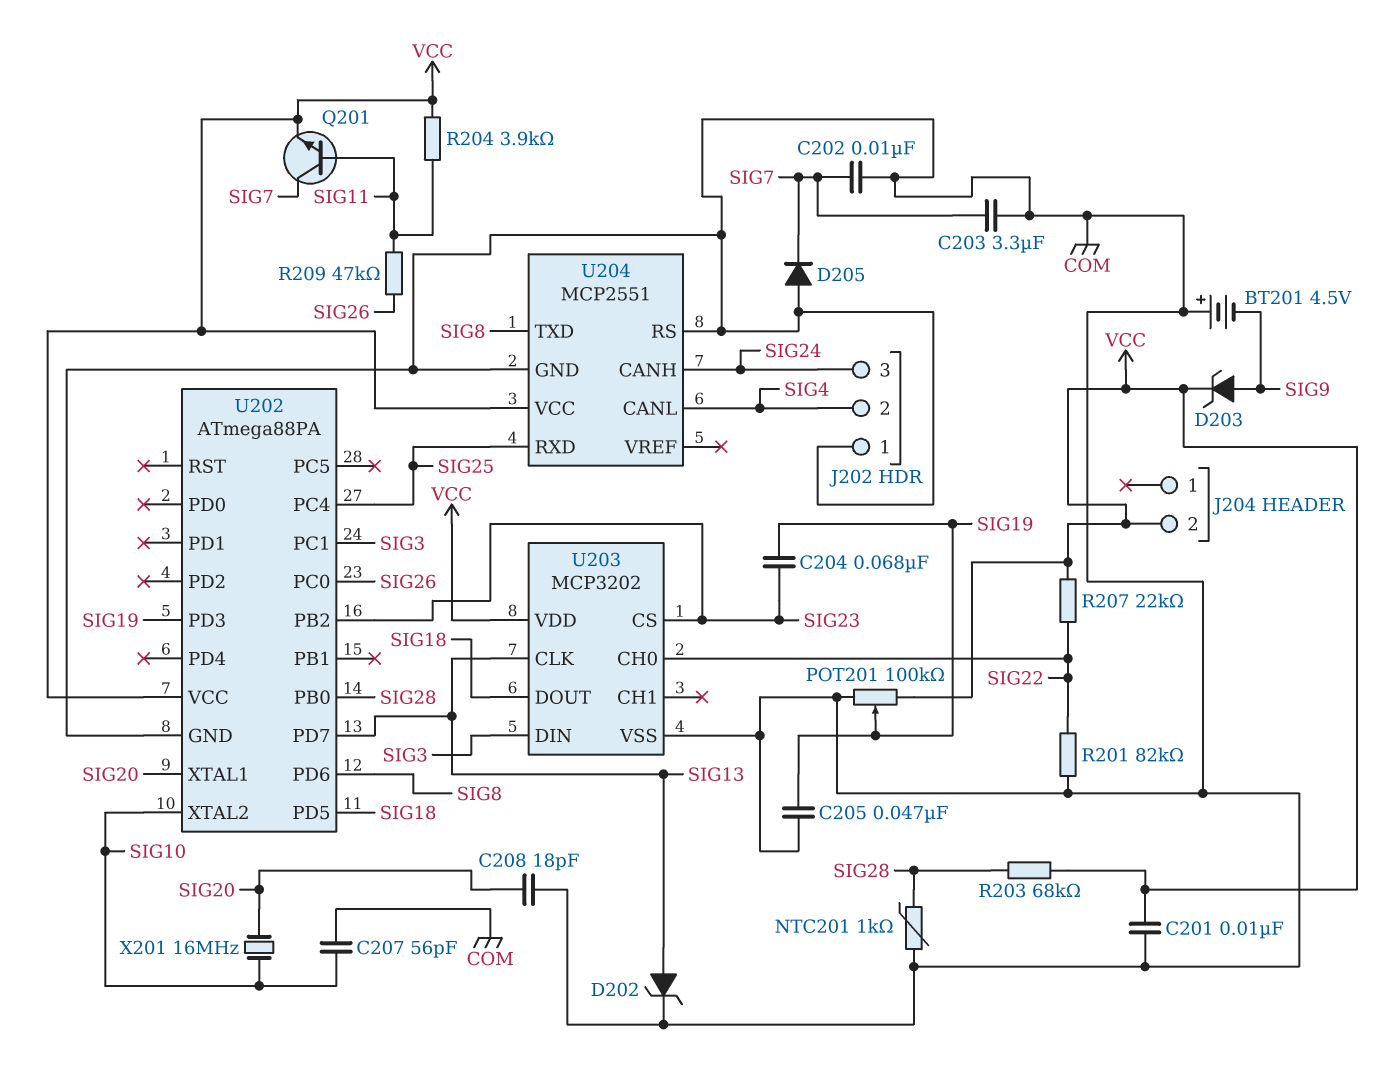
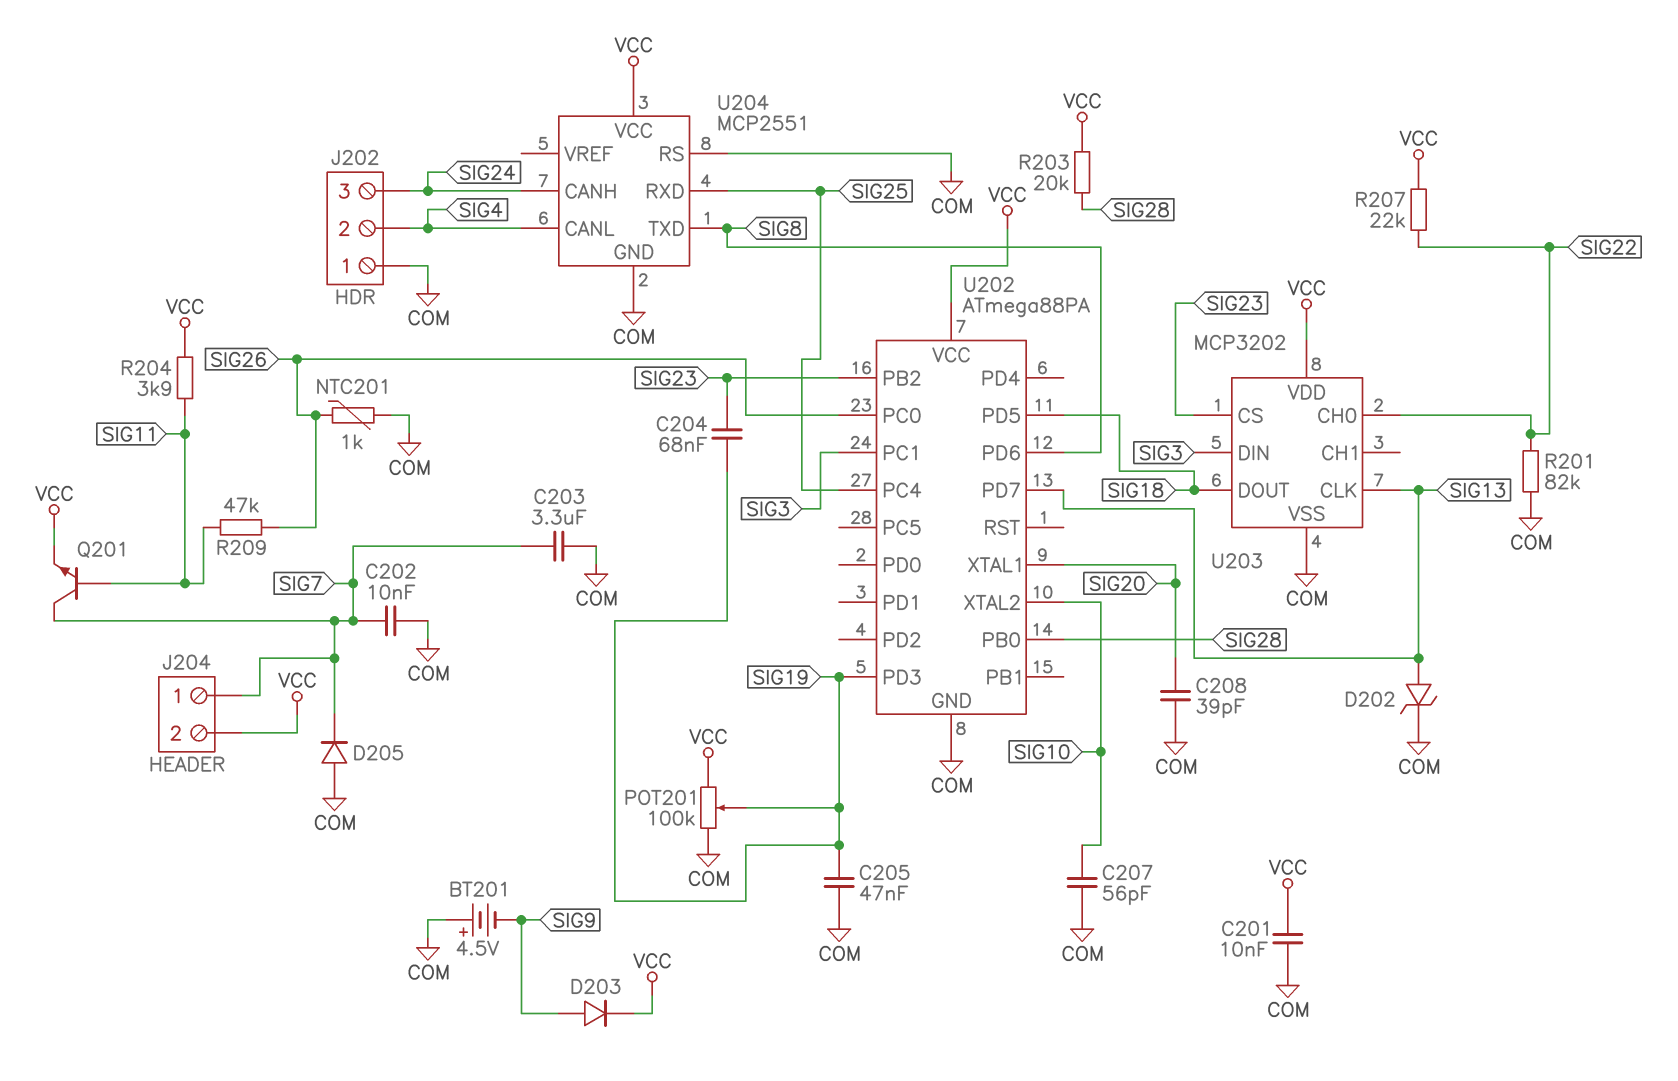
C208: 18pF (COM, SIG20) -> 39pF (COM, SIG20)
D203: zener (A SIG9, K VCC) -> diode (A SIG9, K VCC)
J204 pin 1: none -> SIG7
NTC201: 1k (COM, SIG28) -> 1k (COM, SIG26)
R203: 68k (SIG28, VCC) -> 20k (SIG28, VCC)
X201: 16MHz (SIG10, SIG20) -> none

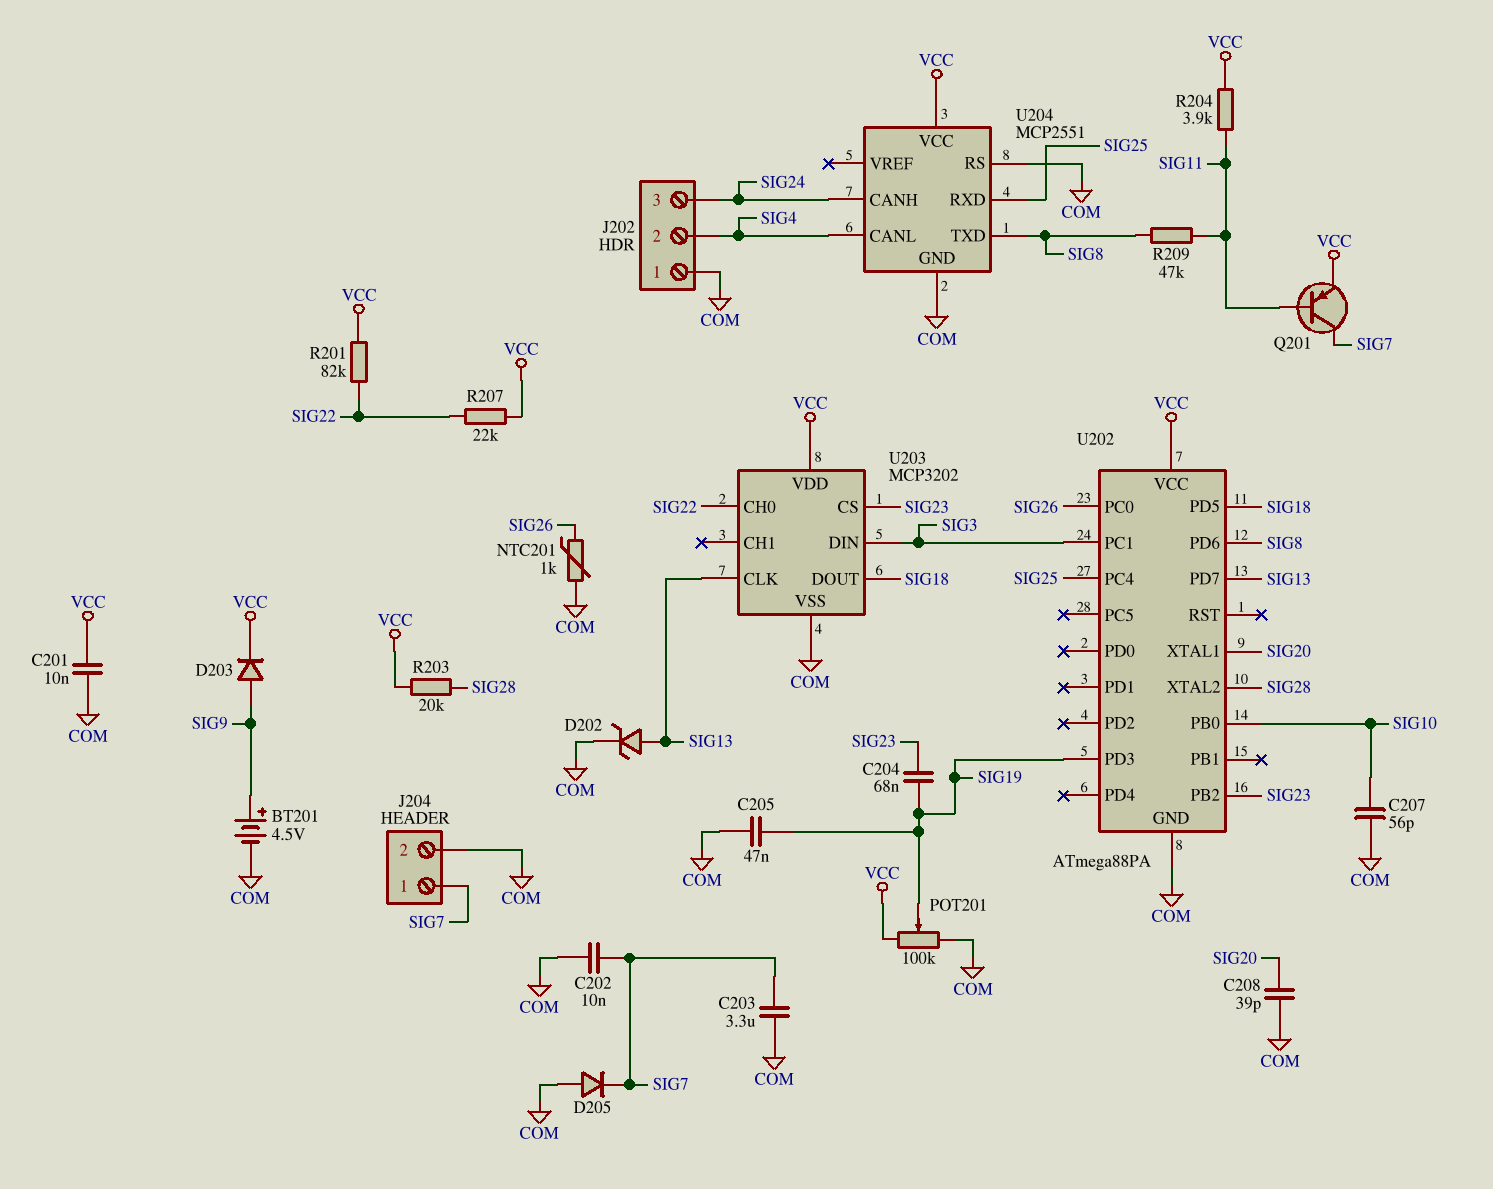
BT201: 4.5V (plus COM, minus SIG9) -> 4.5V (plus SIG9, minus COM)
J204 pin 2: VCC -> COM
Q201: NPN (B SIG11, C SIG7, E VCC) -> PNP (B SIG11, C SIG7, E VCC)
R201: 82k (COM, SIG22) -> 82k (SIG22, VCC)
R209: 47k (SIG11, SIG26) -> 47k (SIG8, SIG11)
U202 pin PB0: SIG28 -> SIG10
U202 pin XTAL2: SIG10 -> SIG28

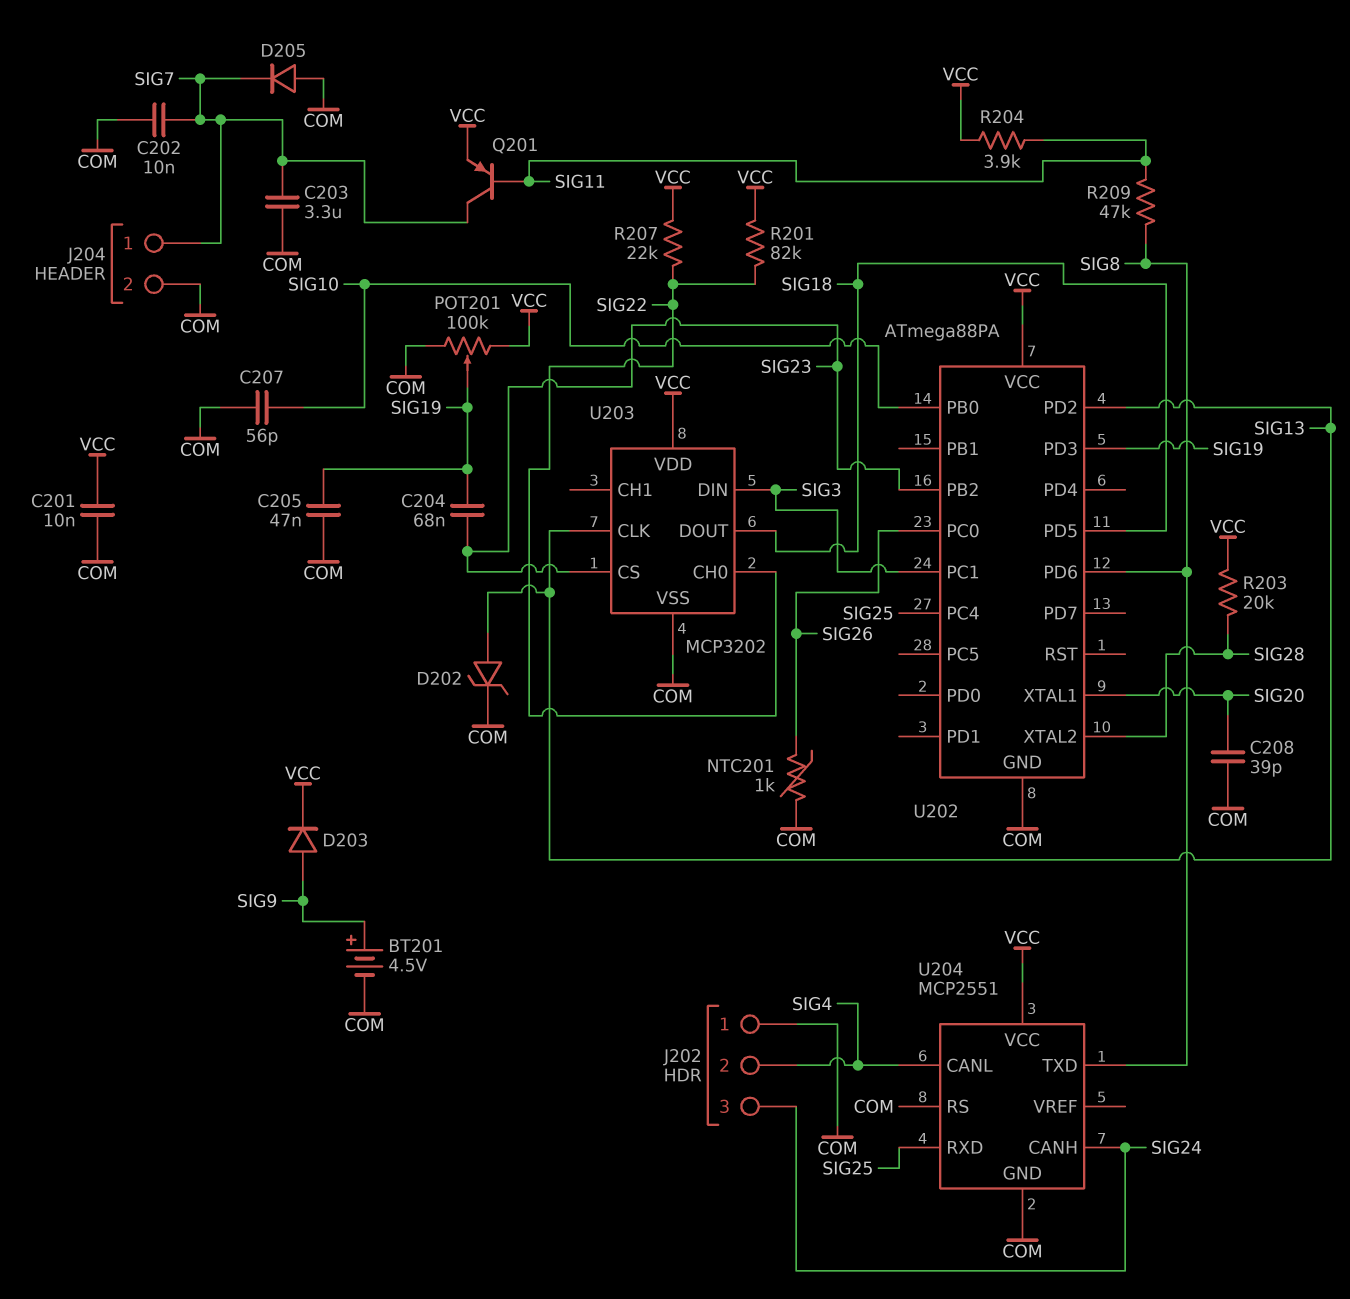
U202 pin PD2: none -> SIG13
U202 pin PD7: SIG13 -> none

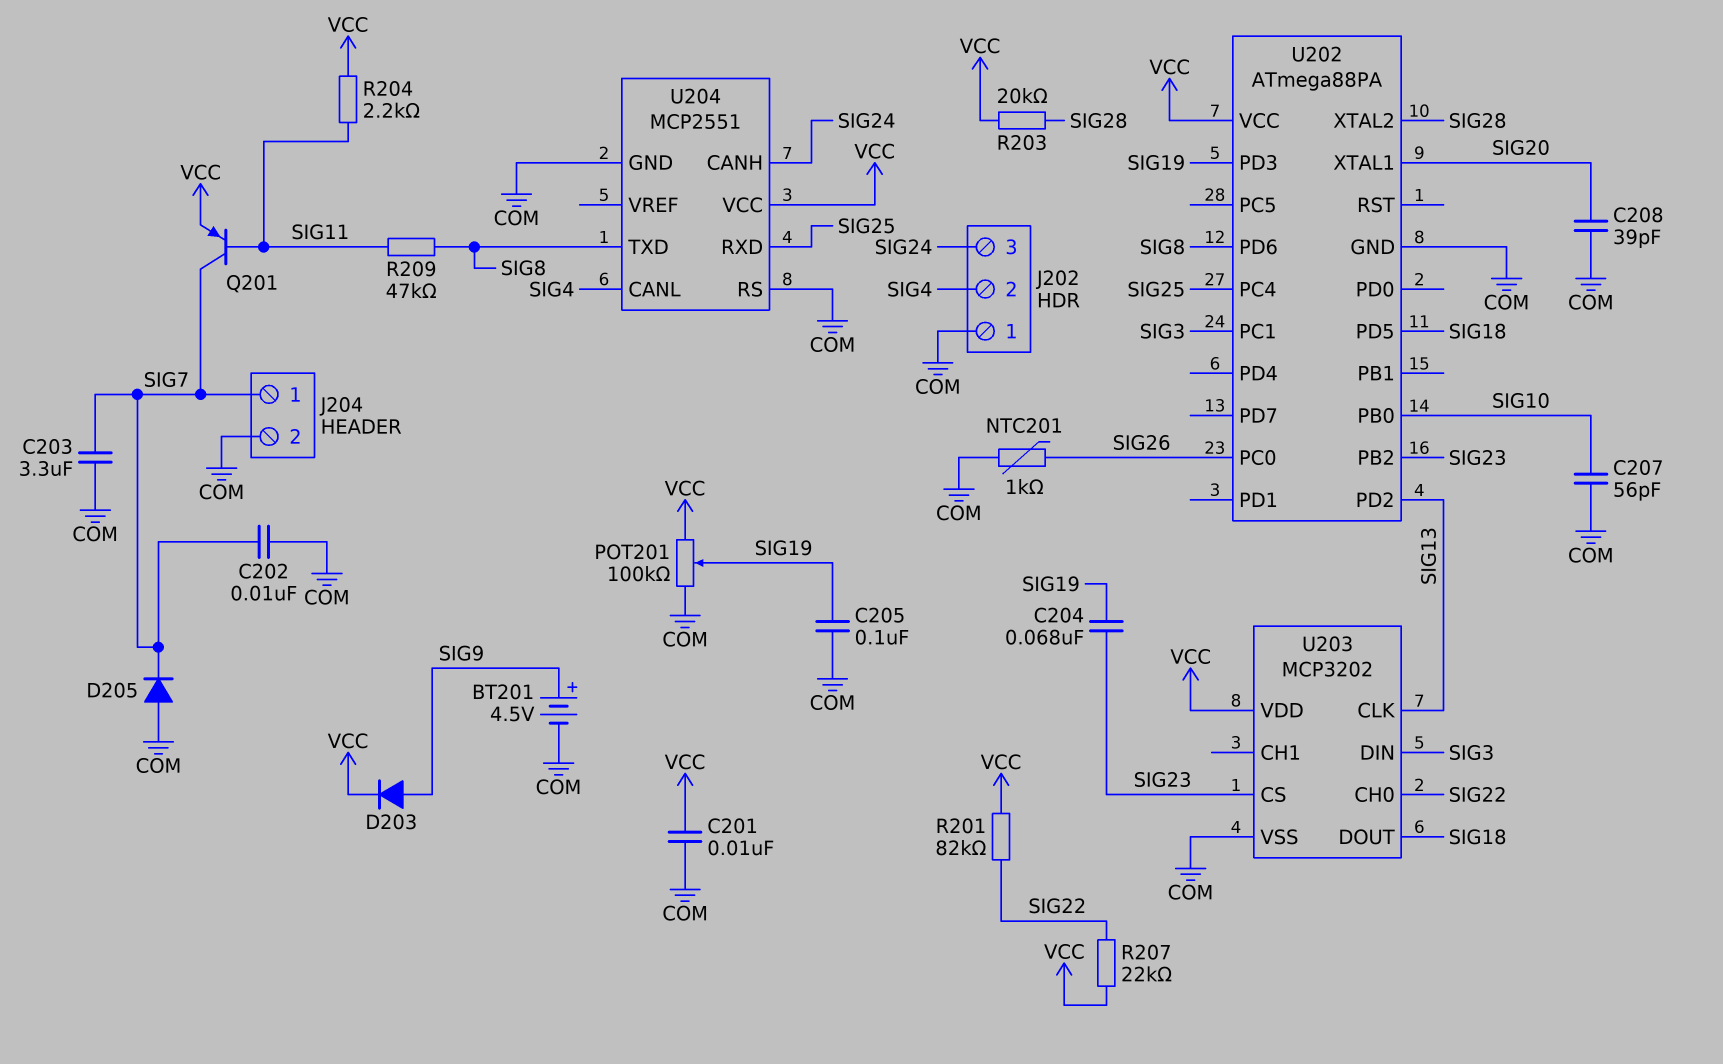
C205: 47nF (COM, SIG19) -> 100nF (COM, SIG19)
D202: zener (A SIG13, K COM) -> none
R204: 3.9k (SIG11, VCC) -> 2.2k (SIG11, VCC)

